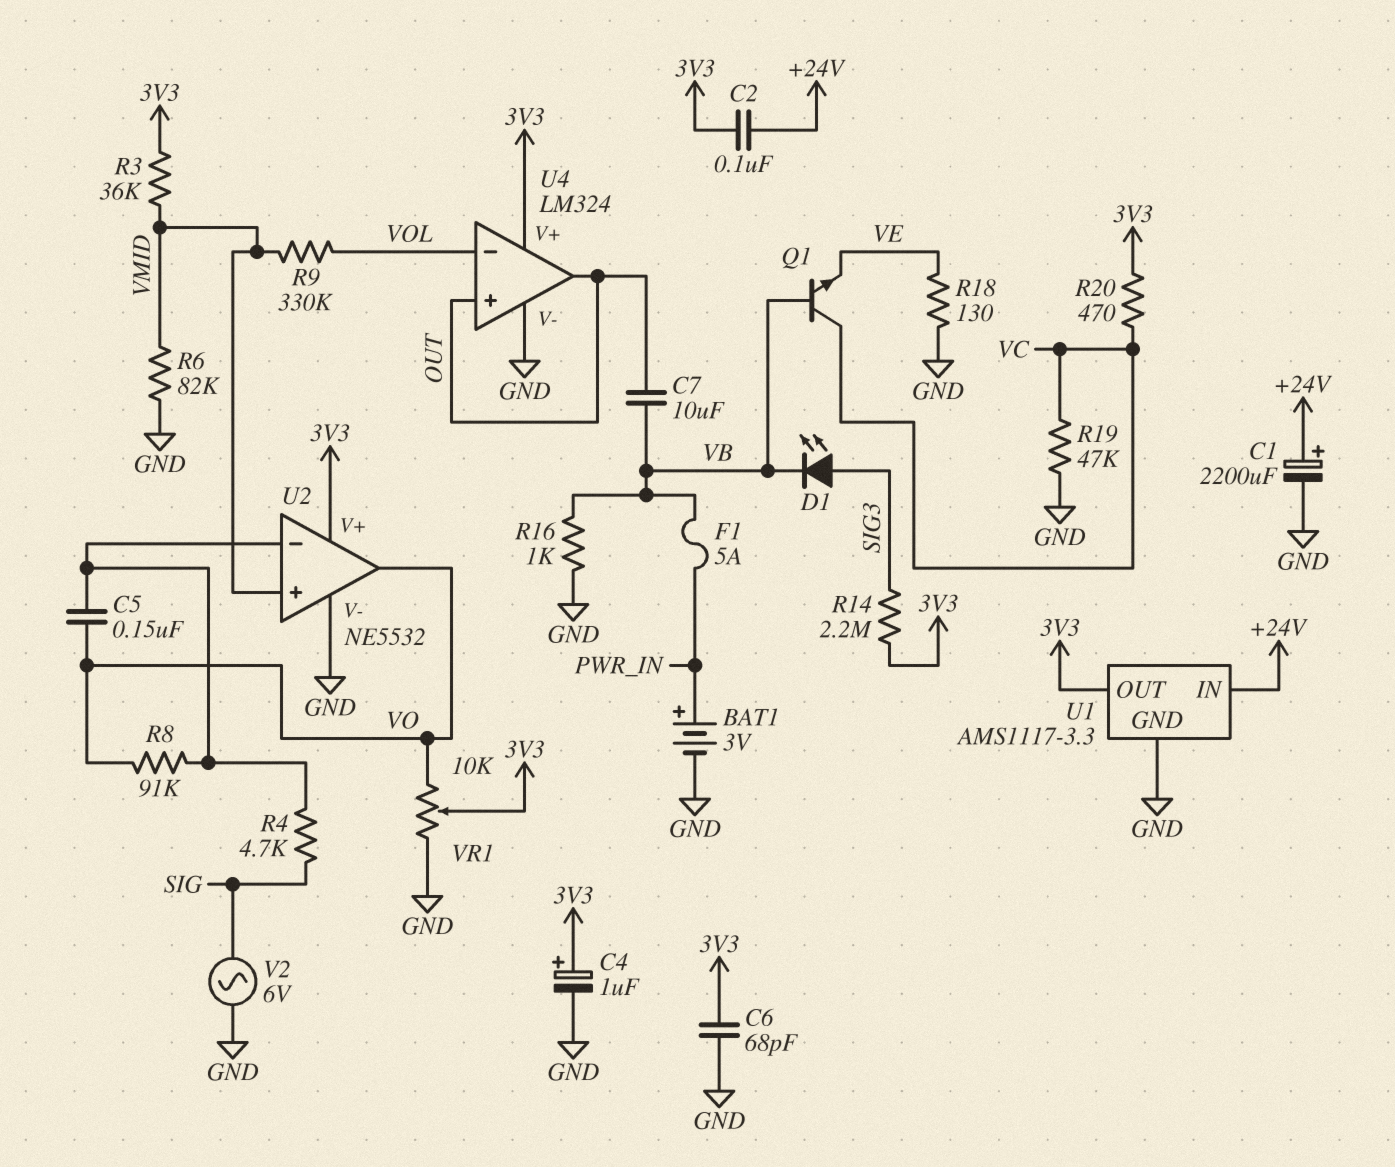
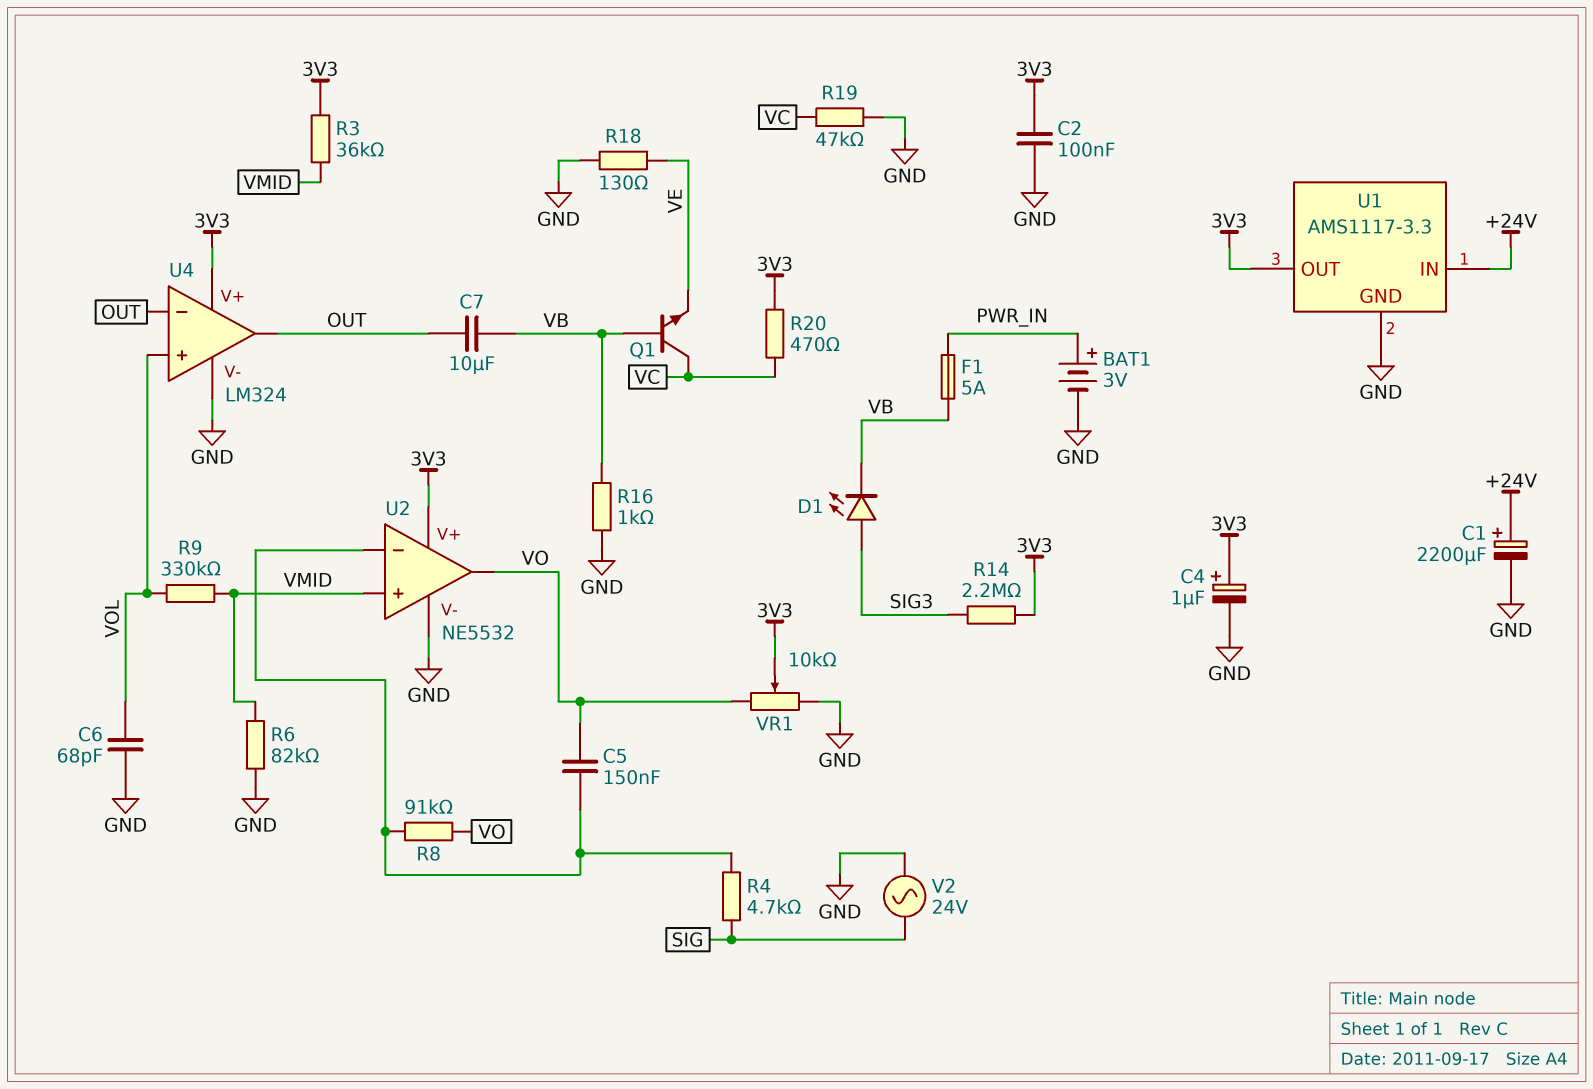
C2: 100nF (+24V, 3V3) -> 100nF (3V3, GND)
C6: 68pF (3V3, GND) -> 68pF (GND, VOL)
U4 pin in+: OUT -> VOL
U4 pin in-: VOL -> OUT
V2: AC 6V (GND, SIG) -> AC 24V (GND, SIG)

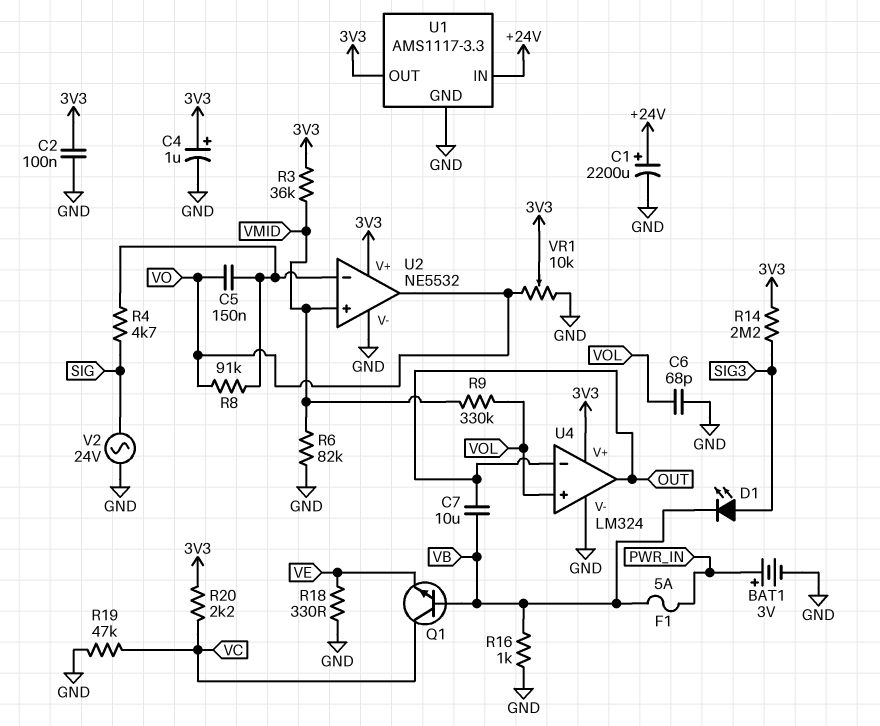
R18: 130 (GND, VE) -> 330 (GND, VE)
R20: 470 (3V3, VC) -> 2.2k (3V3, VC)

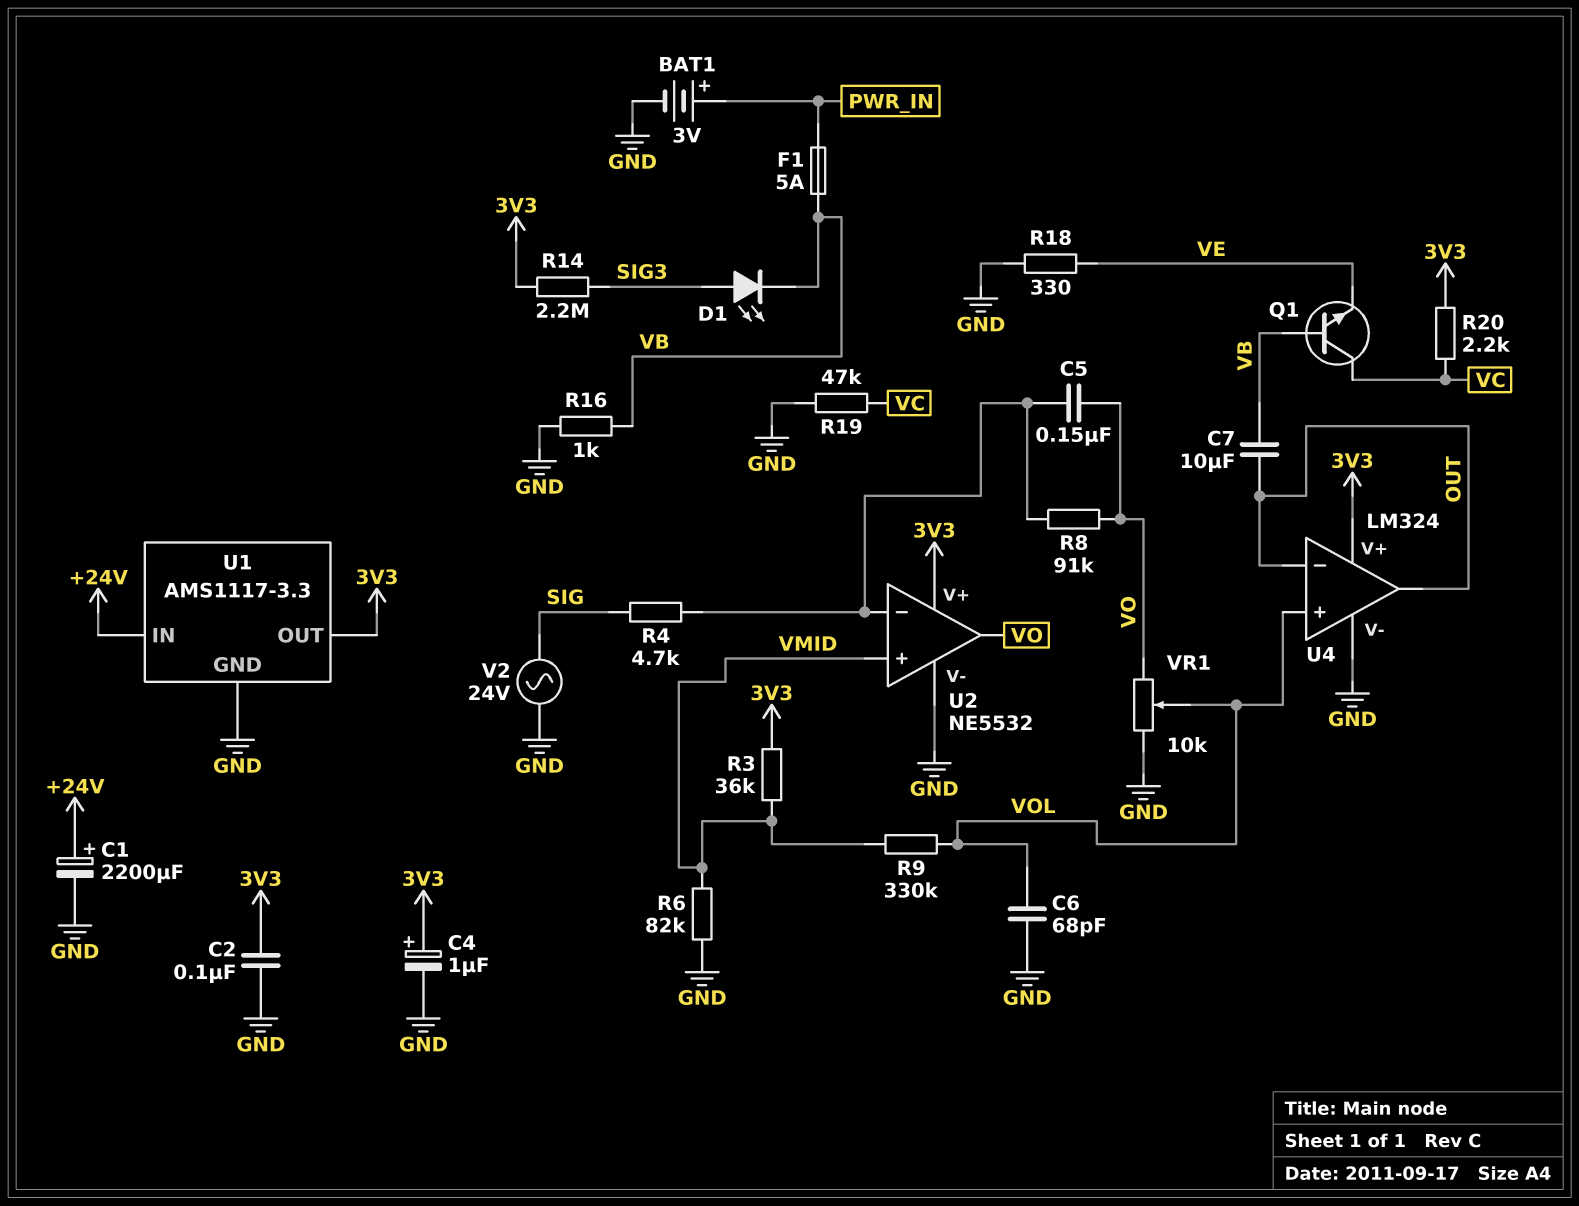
VR1: 10k (GND, VO, wiper 3V3) -> 10k (GND, VO, wiper VOL)

